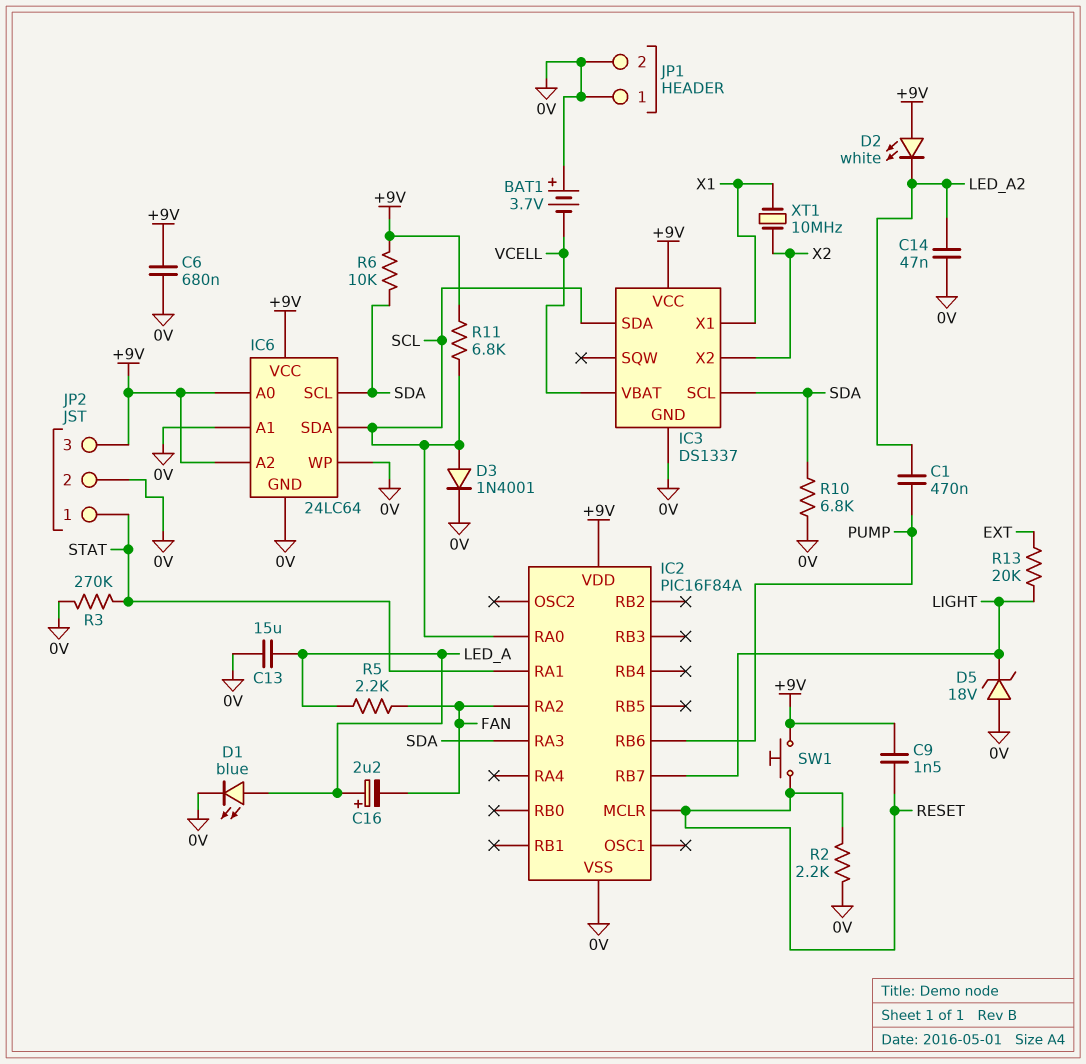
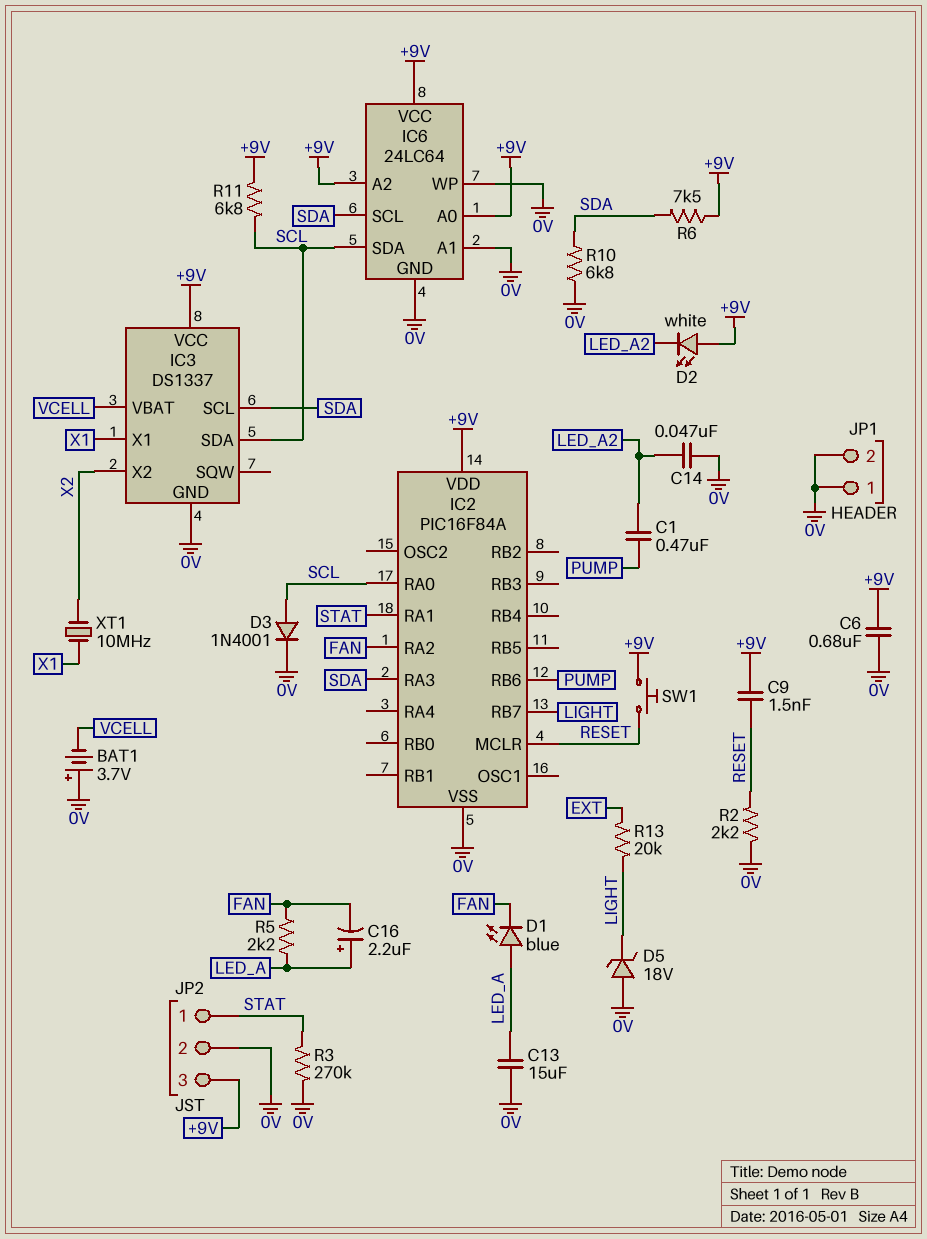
D1: LED blue (A LED_A, K 0V) -> LED blue (A LED_A, K FAN)
R6: 10k (+9V, SDA) -> 7.5k (+9V, SDA)

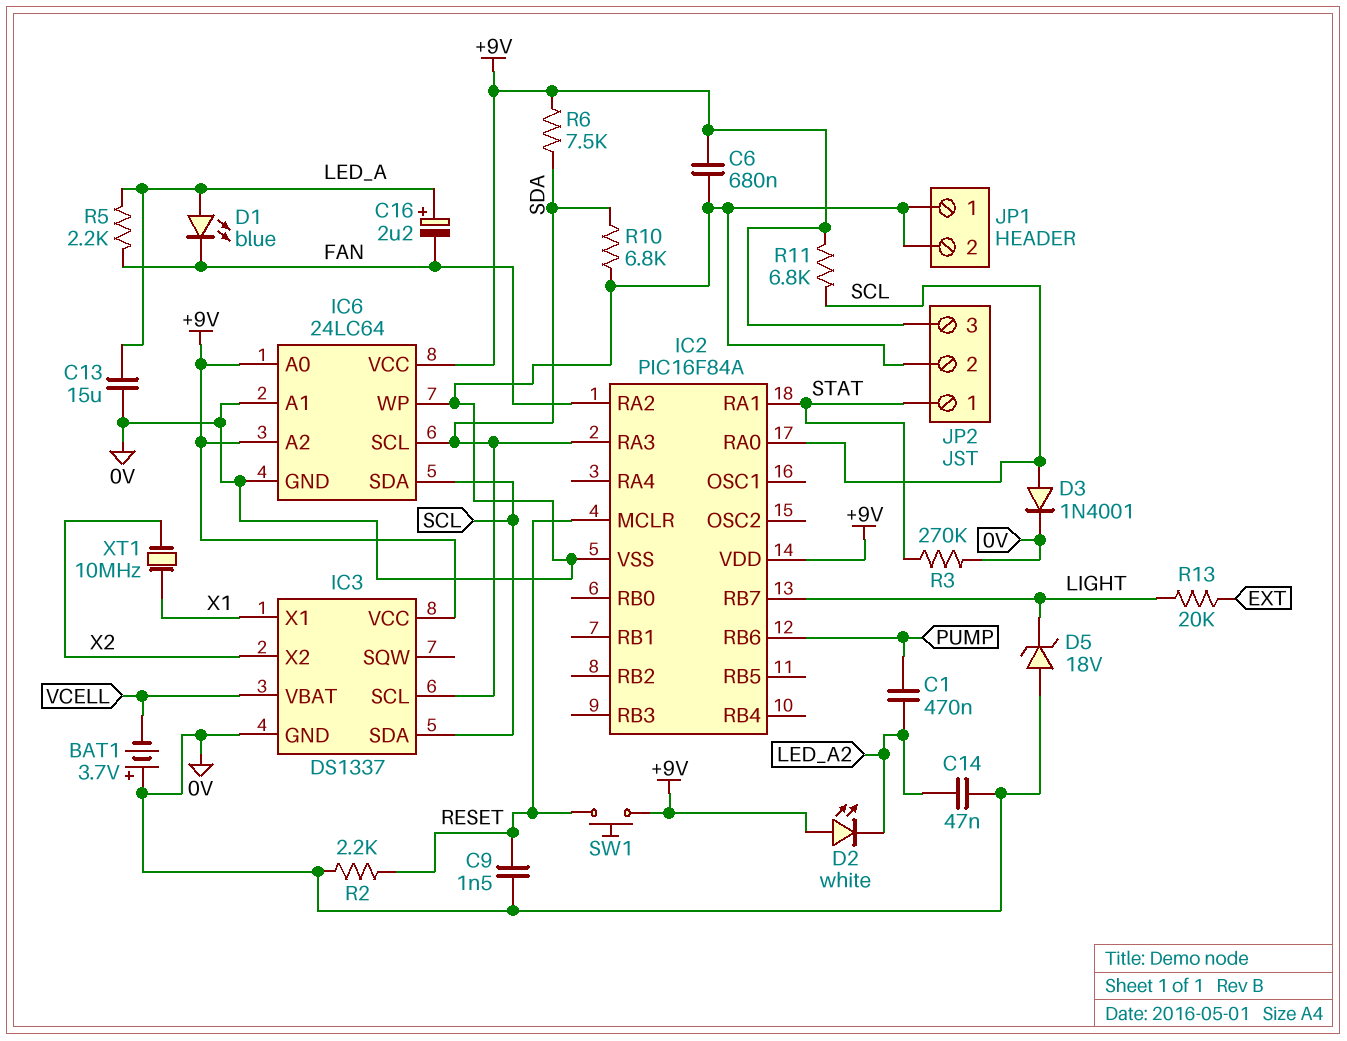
C9: 1.5nF (+9V, RESET) -> 1.5nF (0V, RESET)

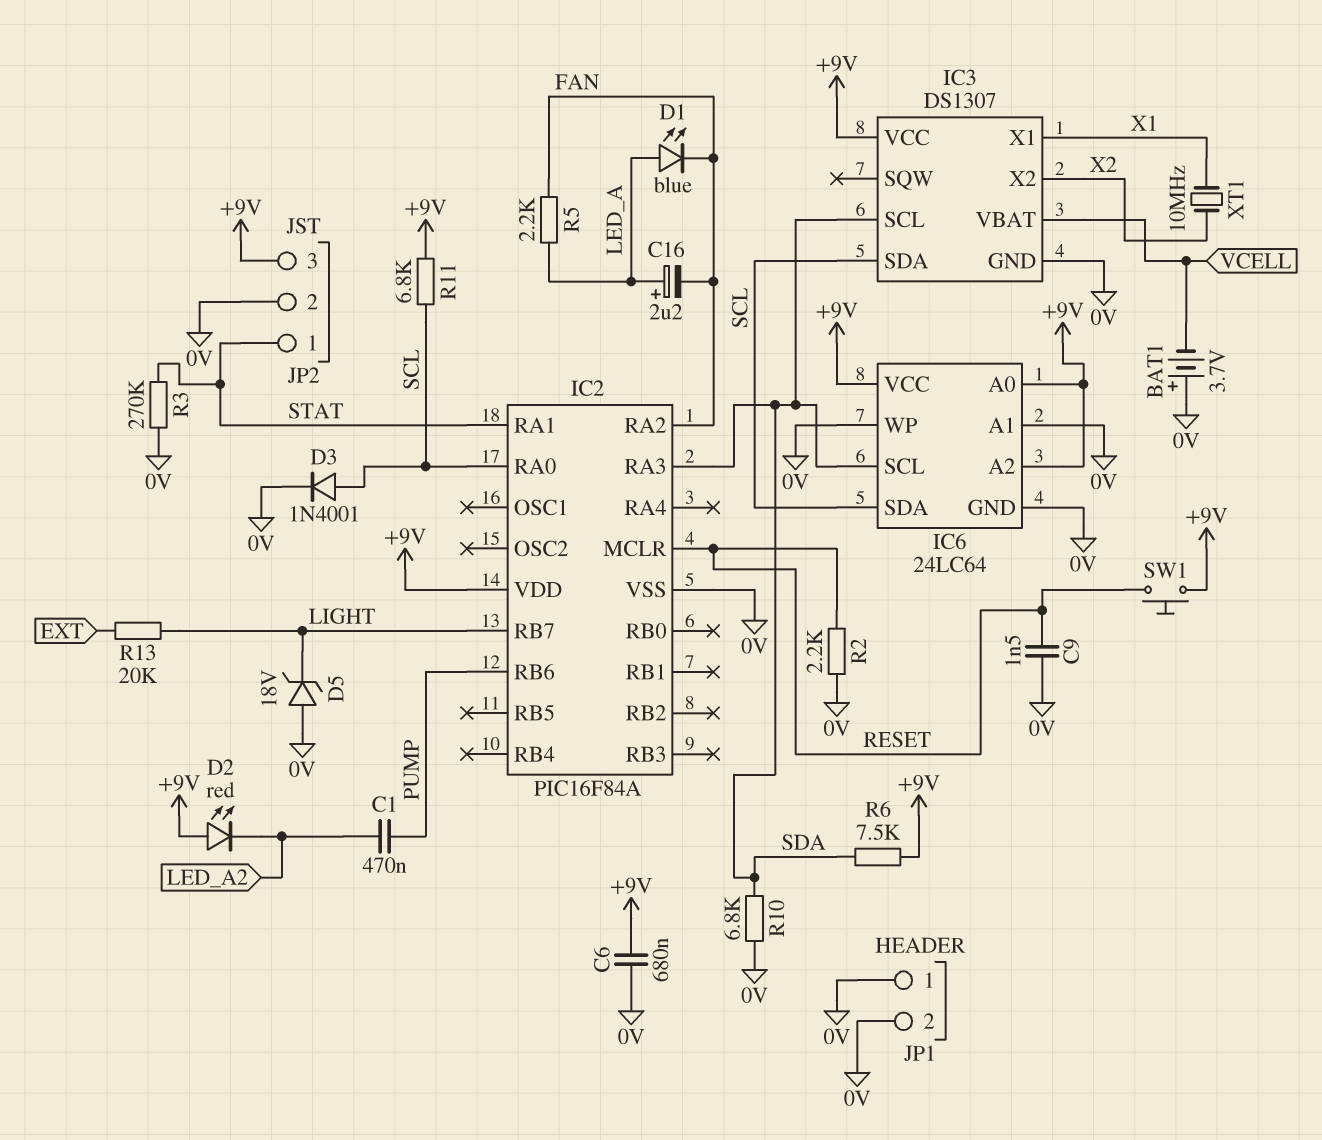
C13: 15uF (0V, LED_A) -> none
C14: 47nF (0V, LED_A2) -> none
D2: LED white (A +9V, K LED_A2) -> LED red (A +9V, K LED_A2)
IC3: DS1337 -> DS1307

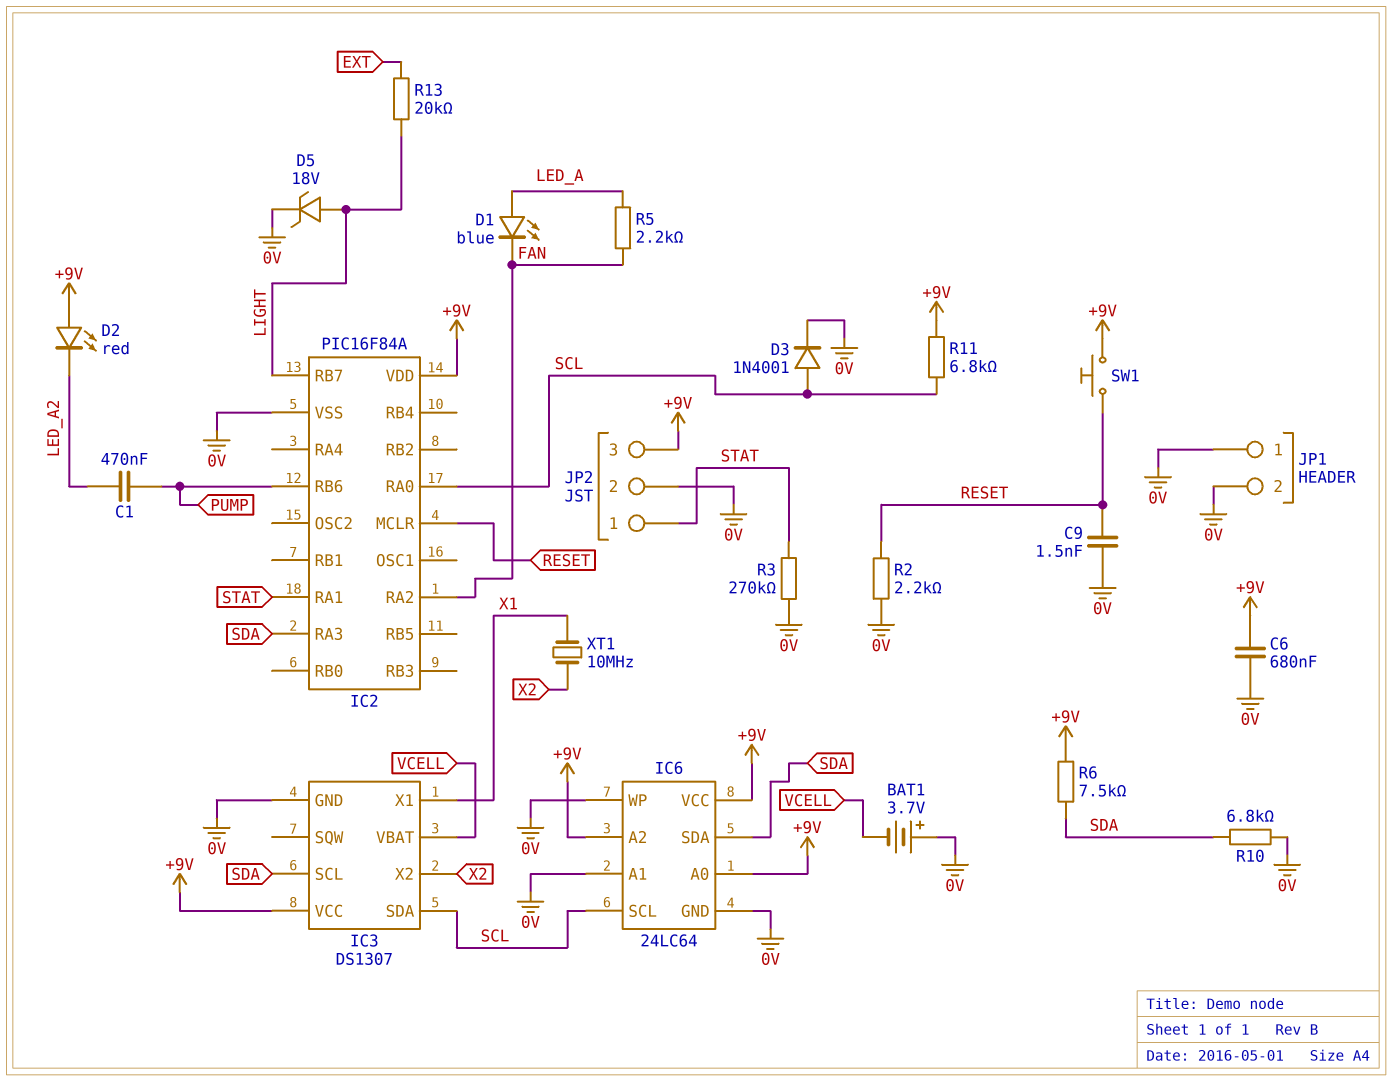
C16: 2.2uF (plus LED_A, minus FAN) -> none
D5: zener 18V (A 0V, K LIGHT) -> zener 18V (A LIGHT, K 0V)
IC6 pin SCL: SDA -> SCL
IC6 pin SDA: SCL -> SDA

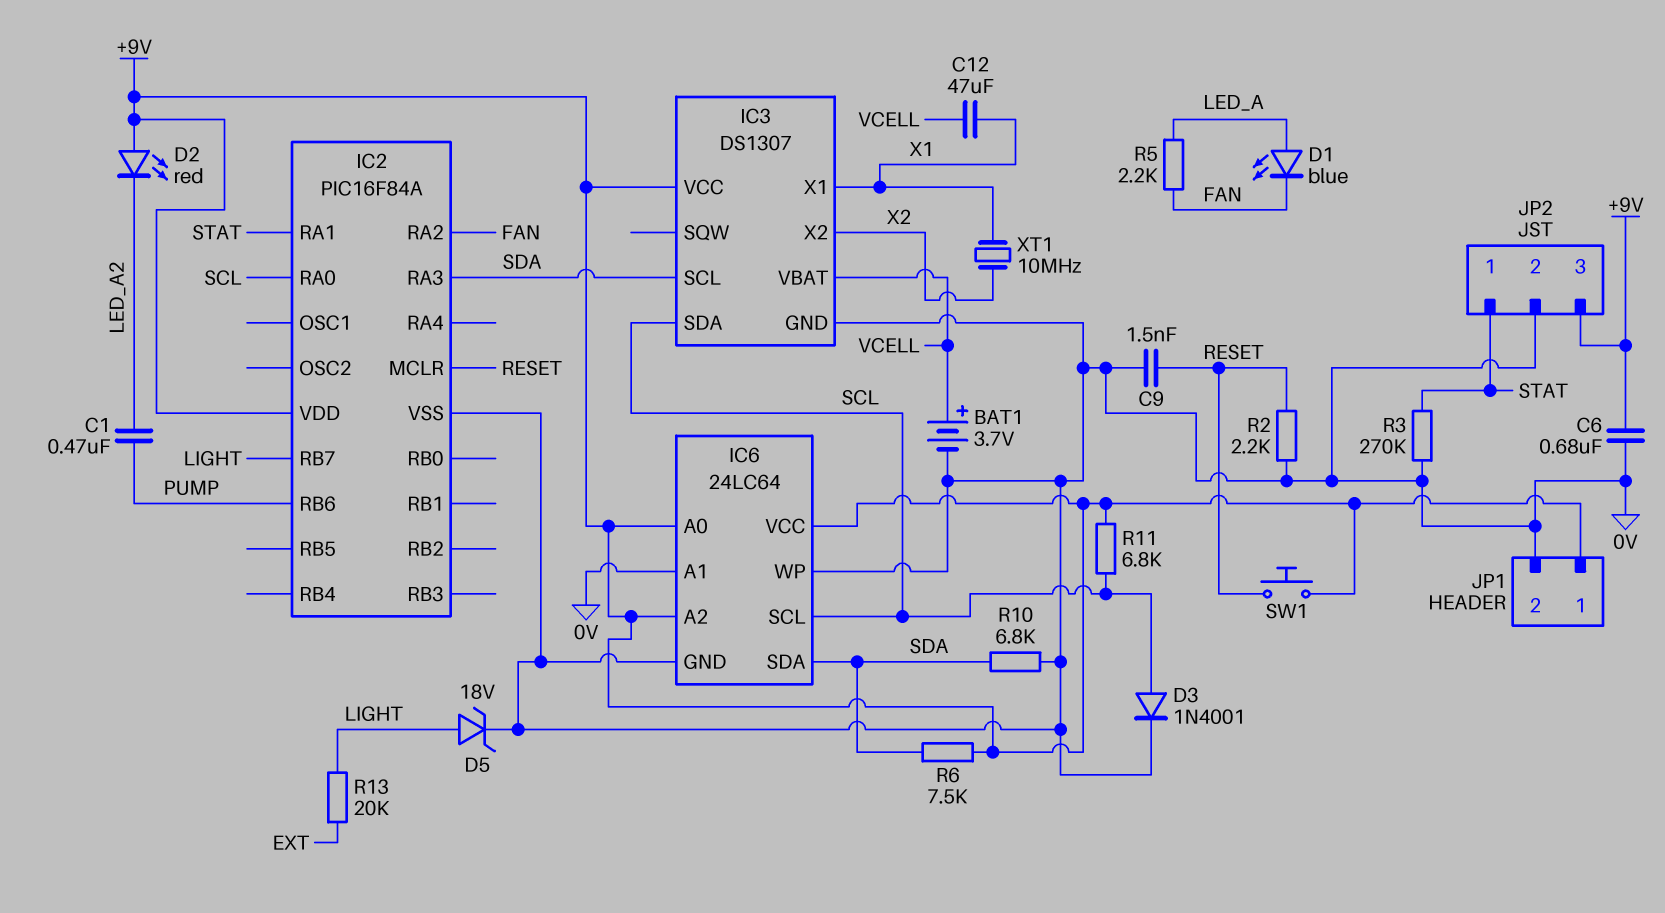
BAT1: 3.7V (plus 0V, minus VCELL) -> 3.7V (plus VCELL, minus 0V)
C12: none -> 47uF (VCELL, X1)
JP1 pin 1: 0V -> +9V

